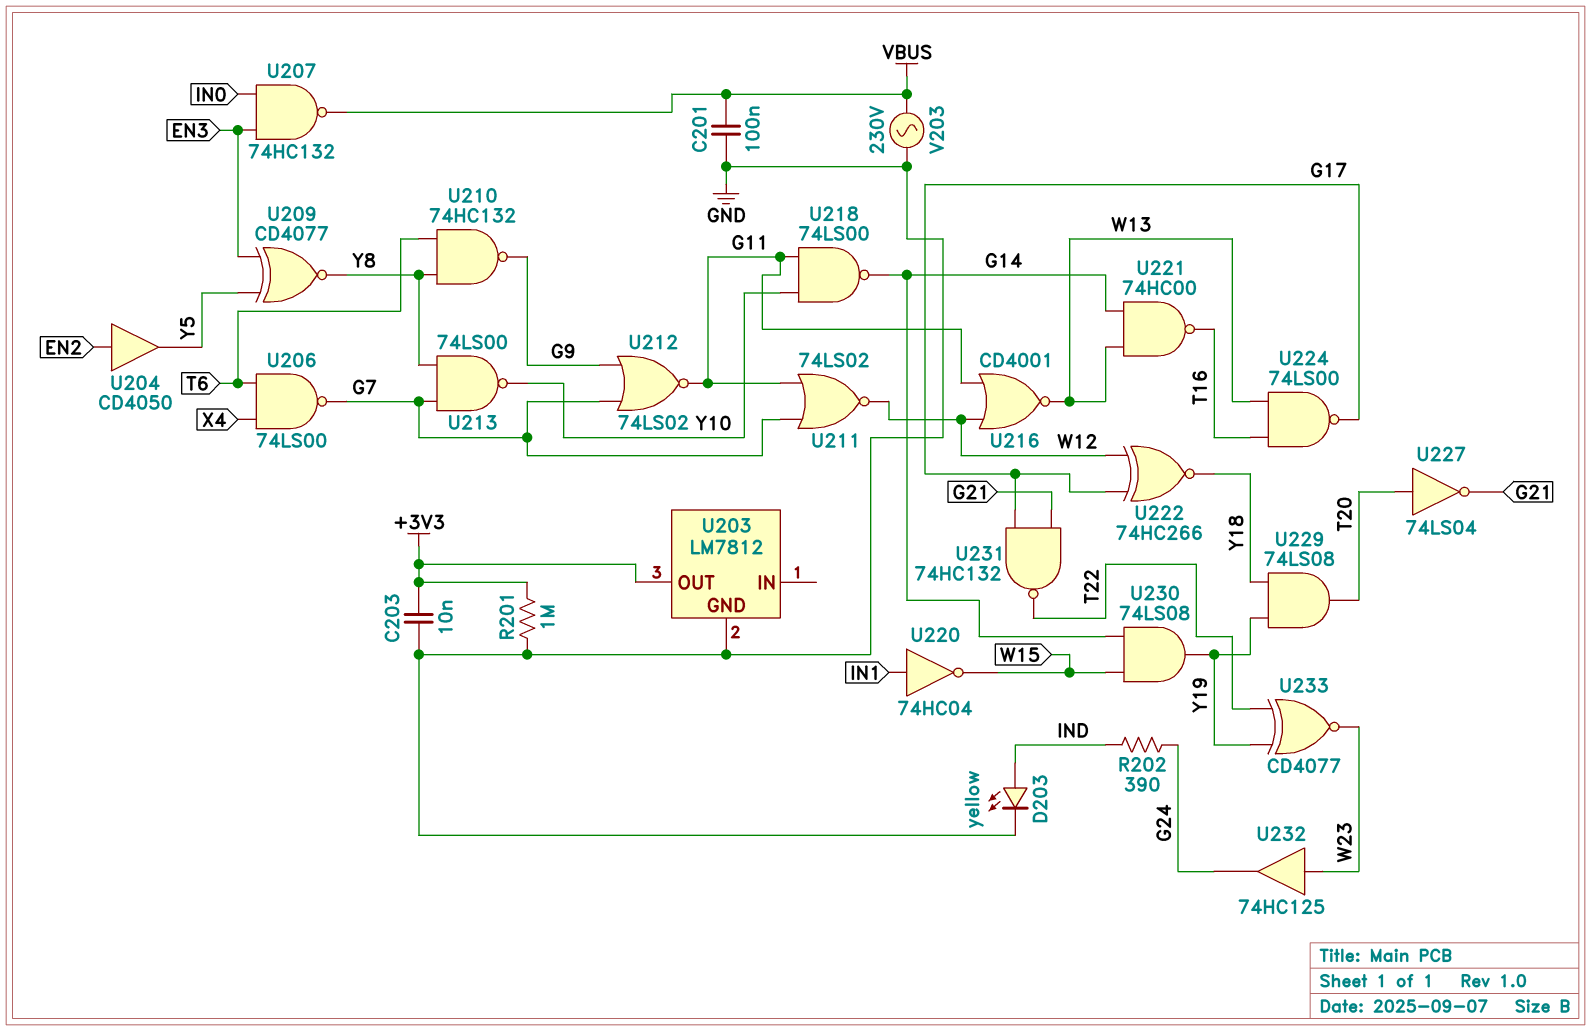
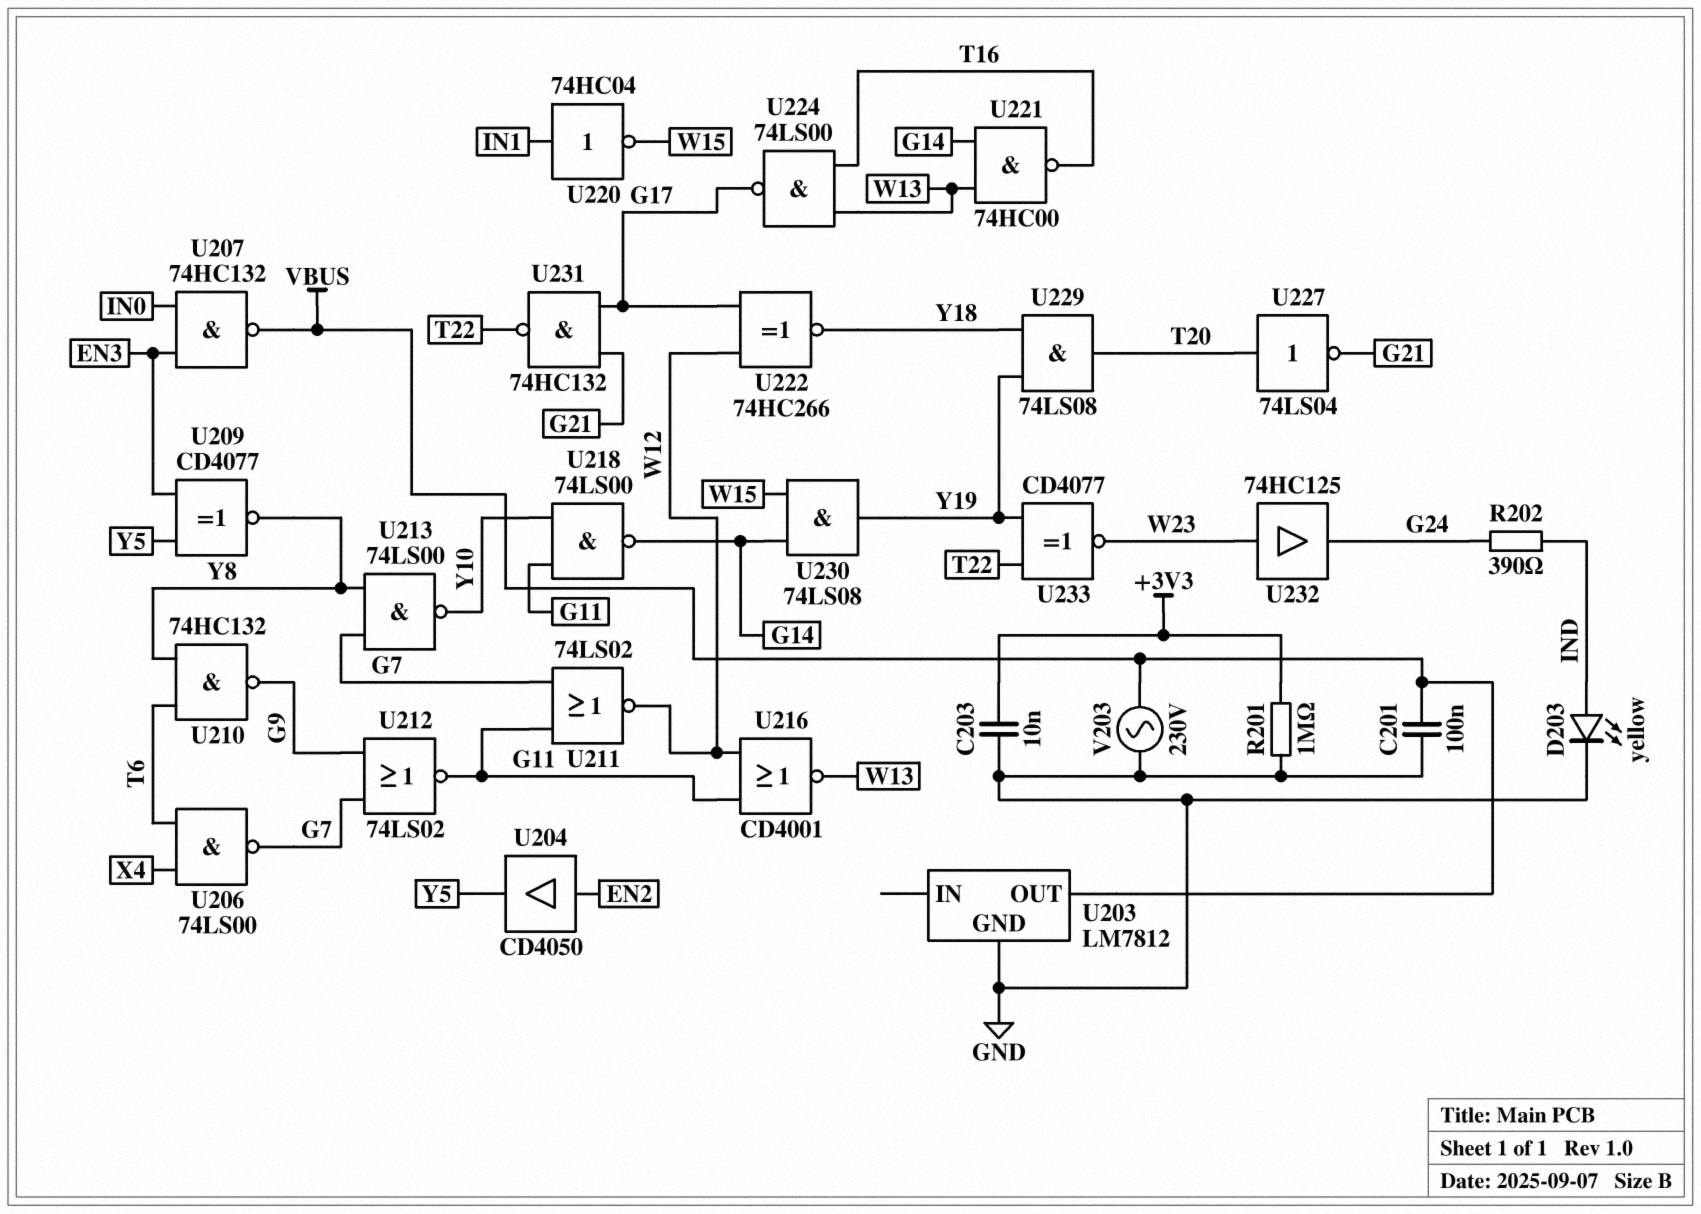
U203 pin OUT: +3V3 -> VBUS

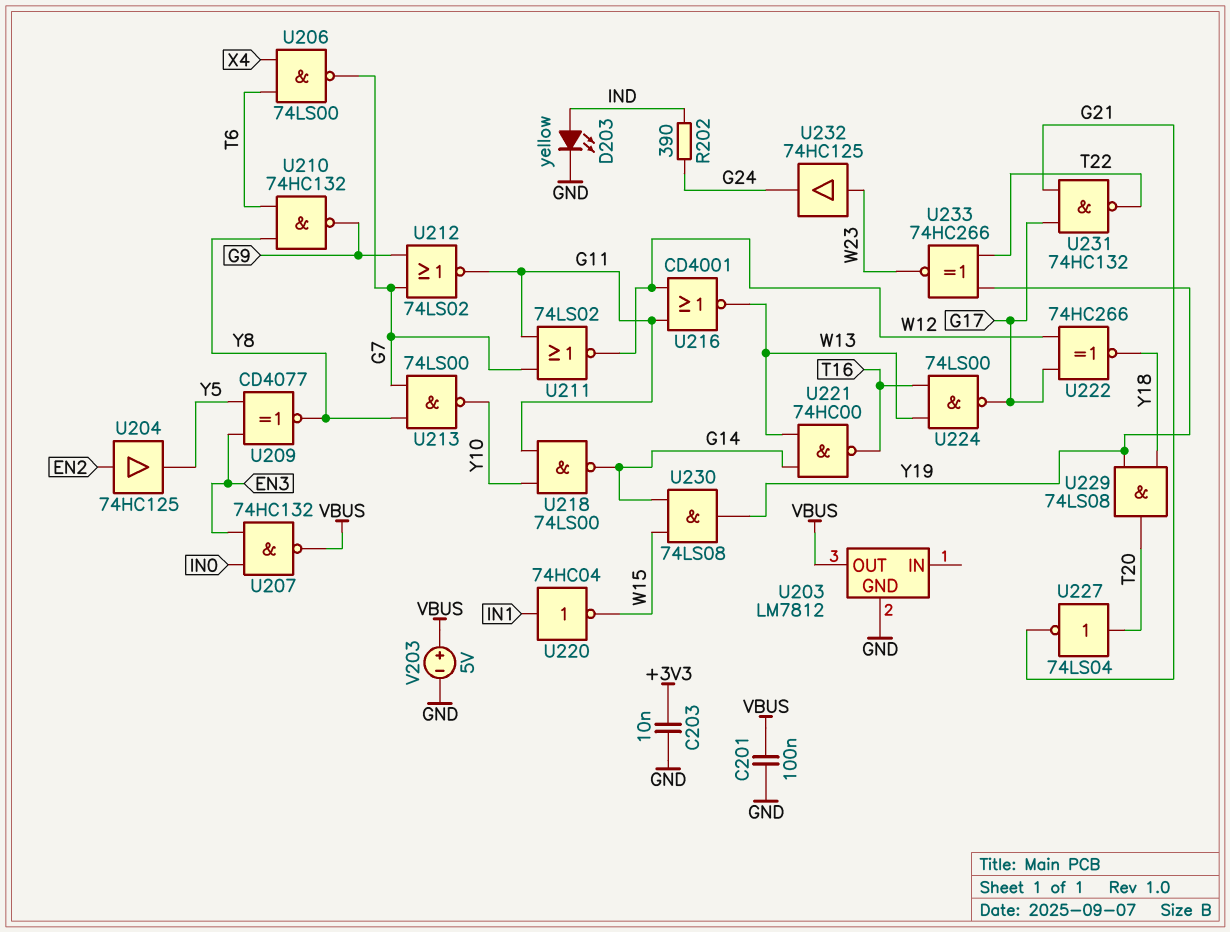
R201: 1M (+3V3, GND) -> none
U204: buffer CD4050 (in EN2, out Y5) -> buffer 74HC125 (in EN2, out Y5)
U233: XNOR CD4077 (in T22, in Y19, out W23) -> XNOR 74HC266 (in T22, in Y19, out W23)
V203: AC 230V (GND, VBUS) -> 5V (plus VBUS, minus GND)

